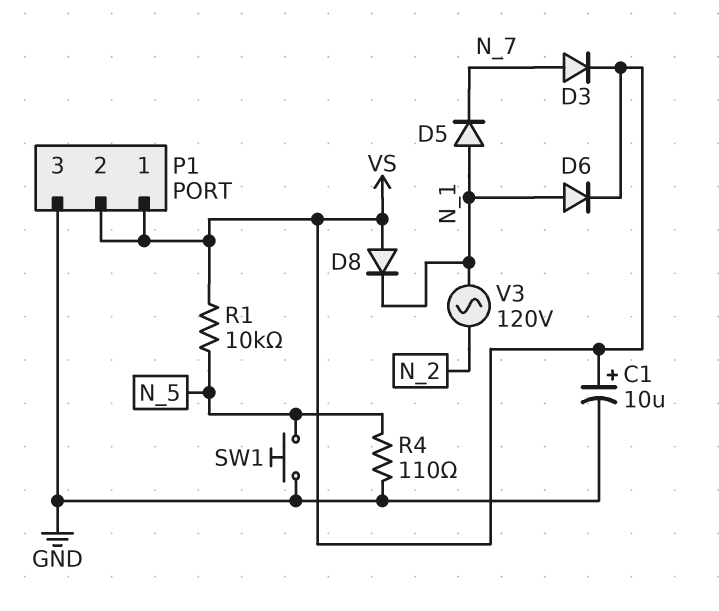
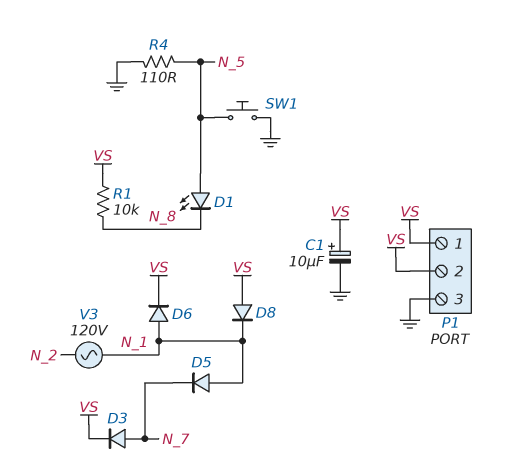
D1: none -> LED (A N_5, K N_8)
R1: 10k (N_5, VS) -> 10k (N_8, VS)

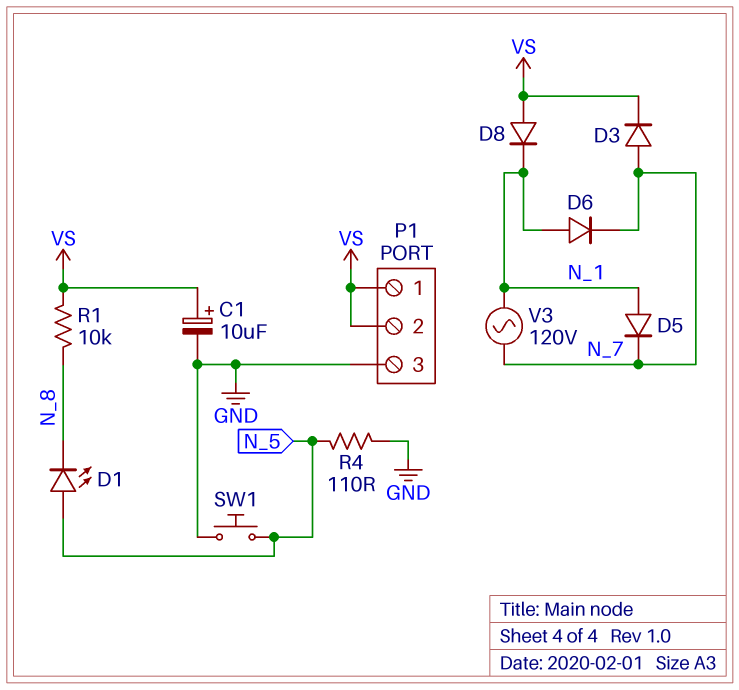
D6: diode (A N_1, K VS) -> diode (A N_1, K N_7)
V3: AC 120V (N_1, N_2) -> AC 120V (N_1, N_7)

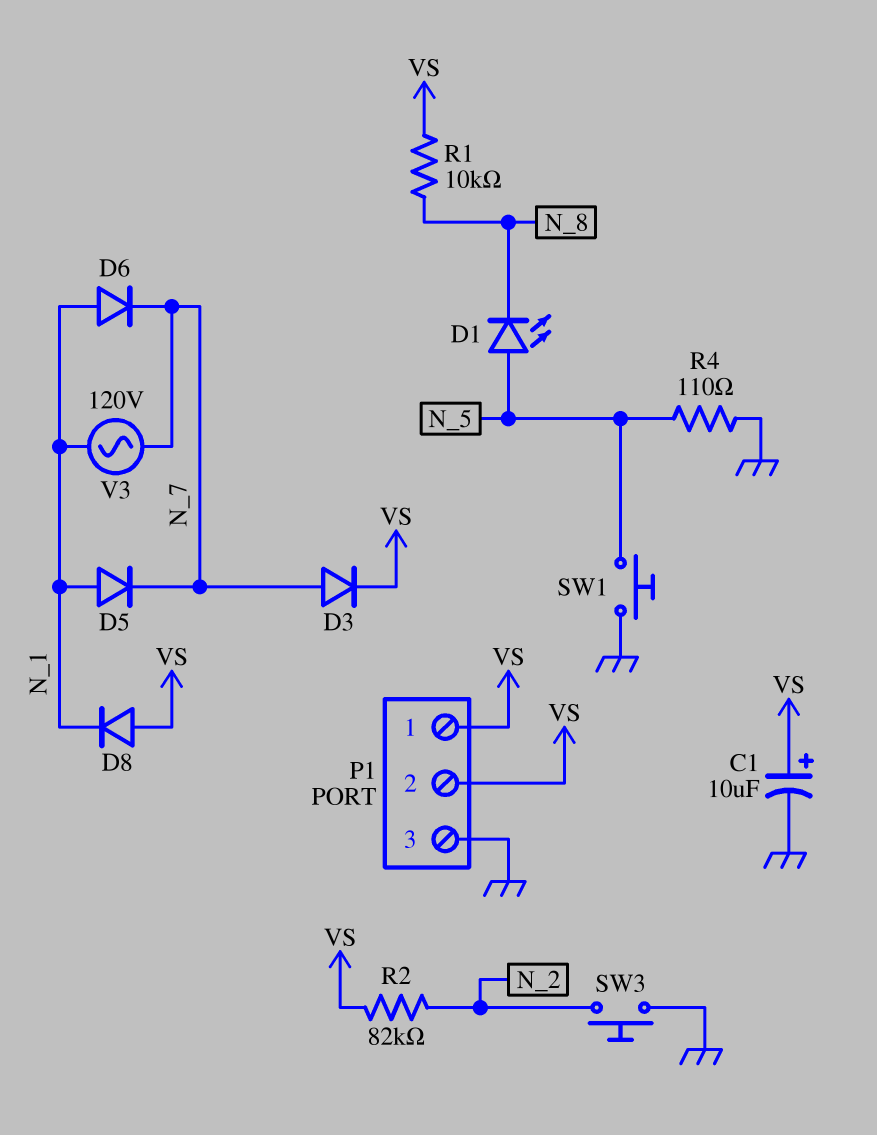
R2: none -> 82k (N_2, VS)
SW3: none -> button (GND, N_2)

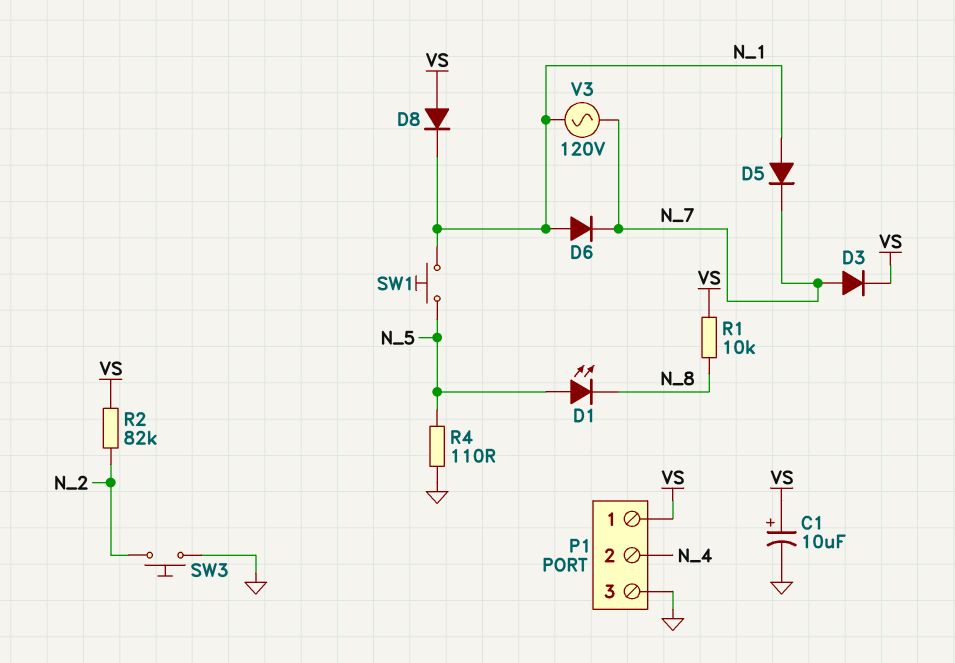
P1 pin 2: VS -> N_4
SW1: button (GND, N_5) -> button (N_1, N_5)

